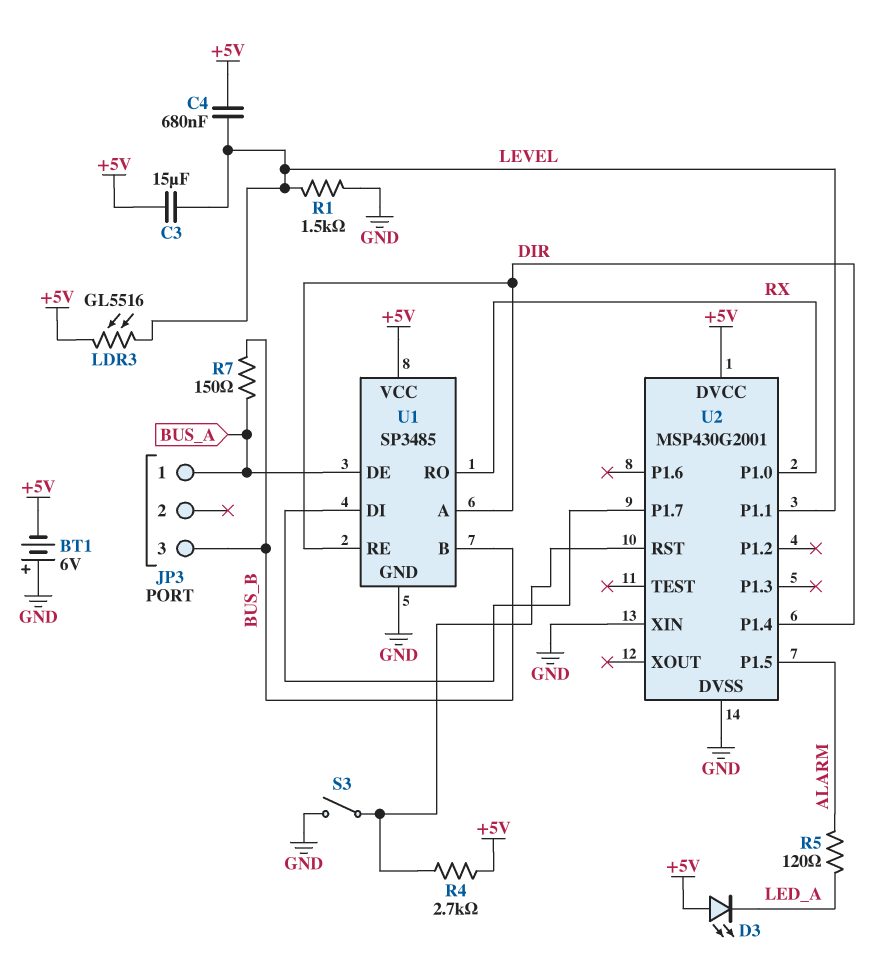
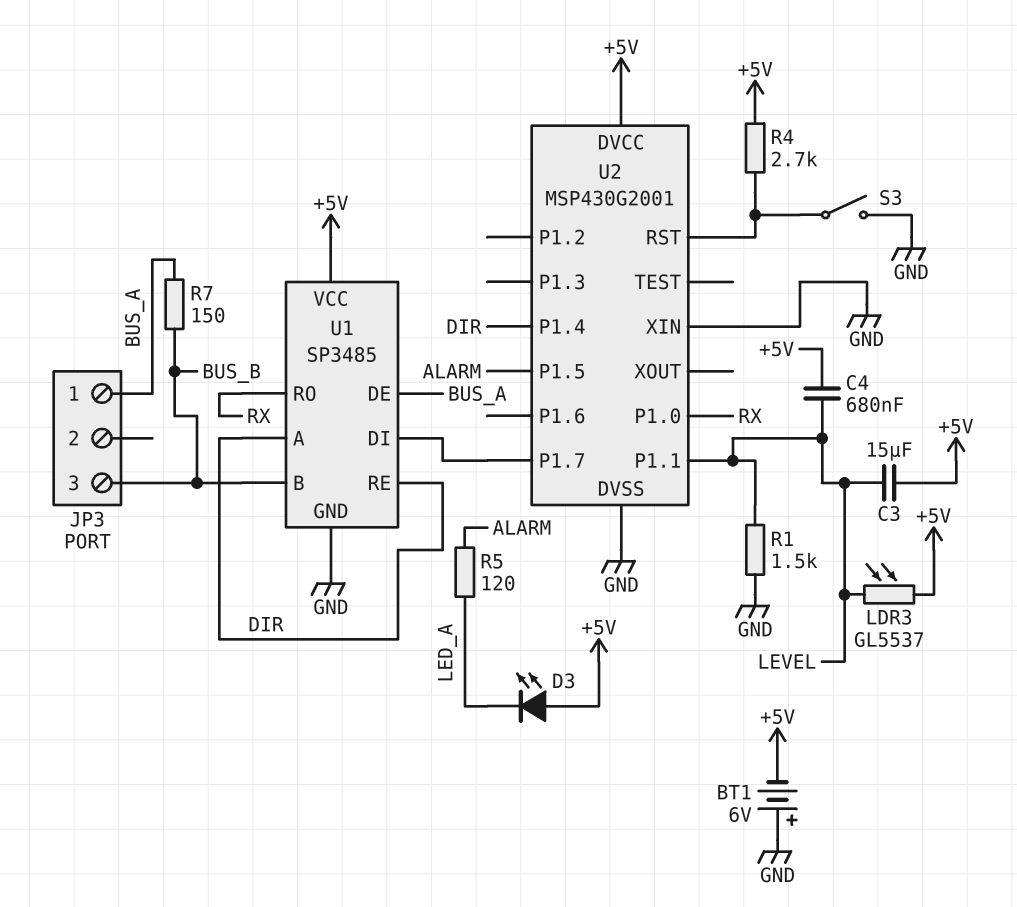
LDR3: GL5516 (+5V, LEVEL) -> GL5537 (+5V, LEVEL)

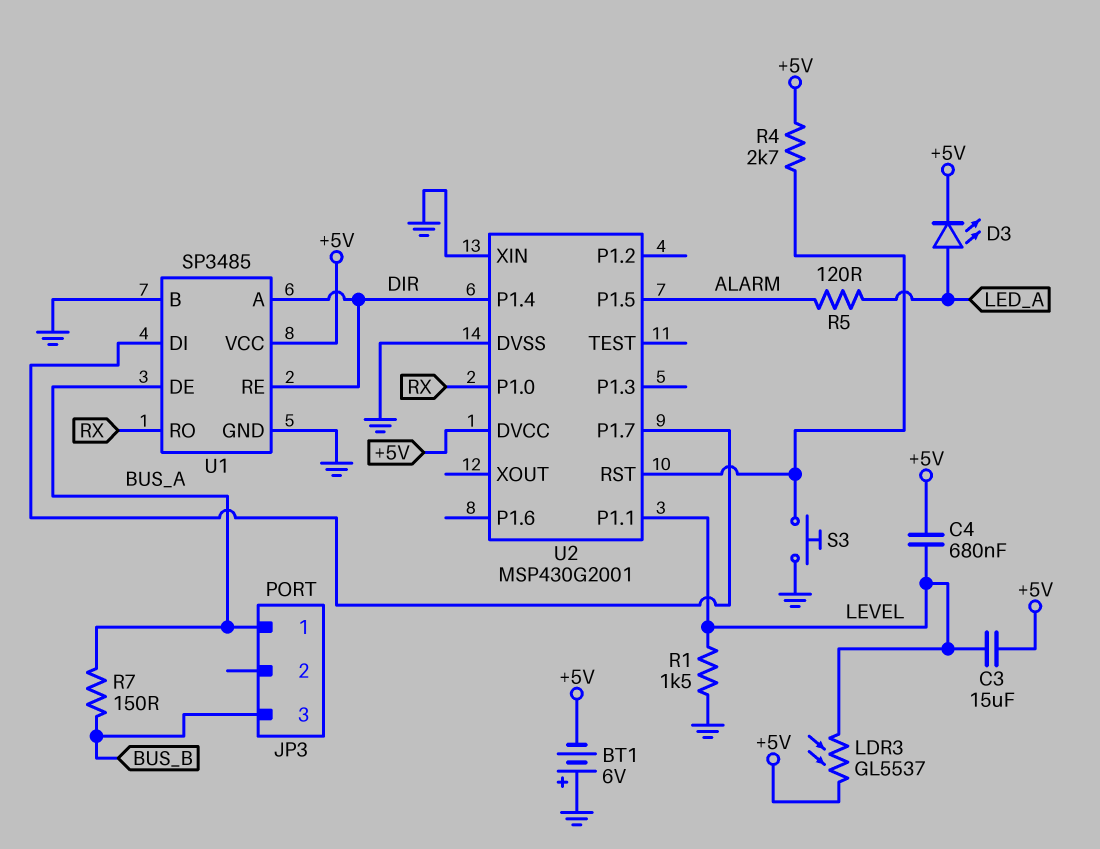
D3: LED (A +5V, K LED_A) -> LED (A LED_A, K +5V)
S3: switch (GND, U2/RST) -> button (GND, U2/RST)
U1 pin B: BUS_B -> GND

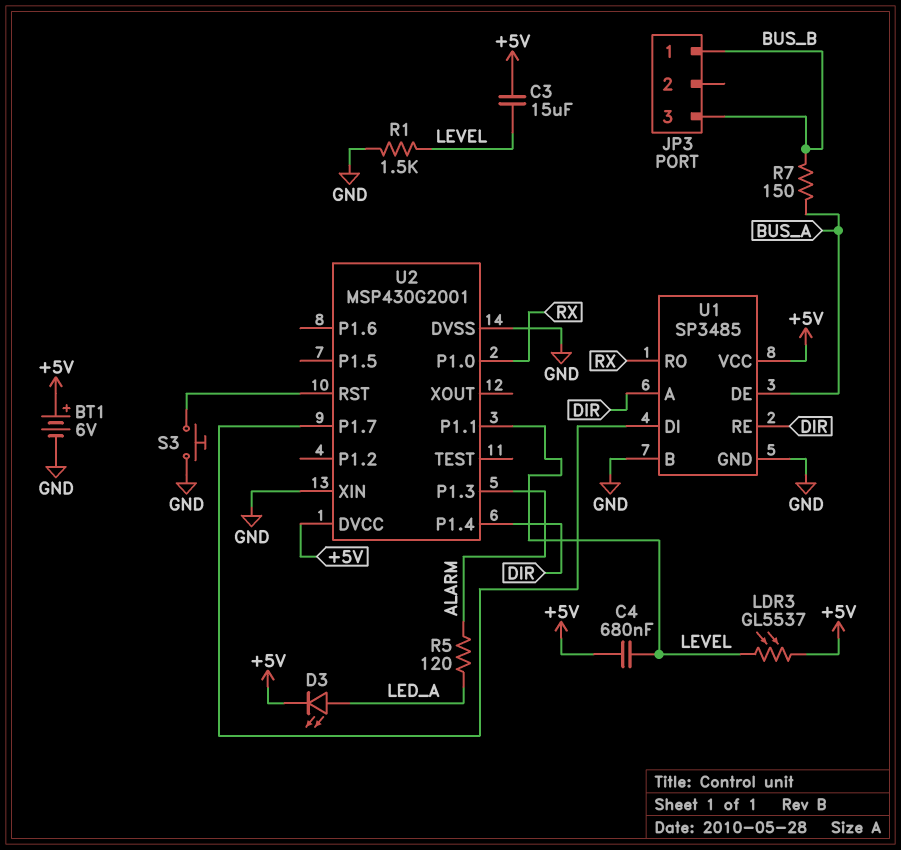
BT1: 6V (plus GND, minus +5V) -> 6V (plus +5V, minus GND)
JP3 pin 1: BUS_A -> BUS_B
R4: 2.7k (+5V, U2/RST) -> none
U2 pin P1.3: none -> ALARM
U2 pin P1.5: ALARM -> none

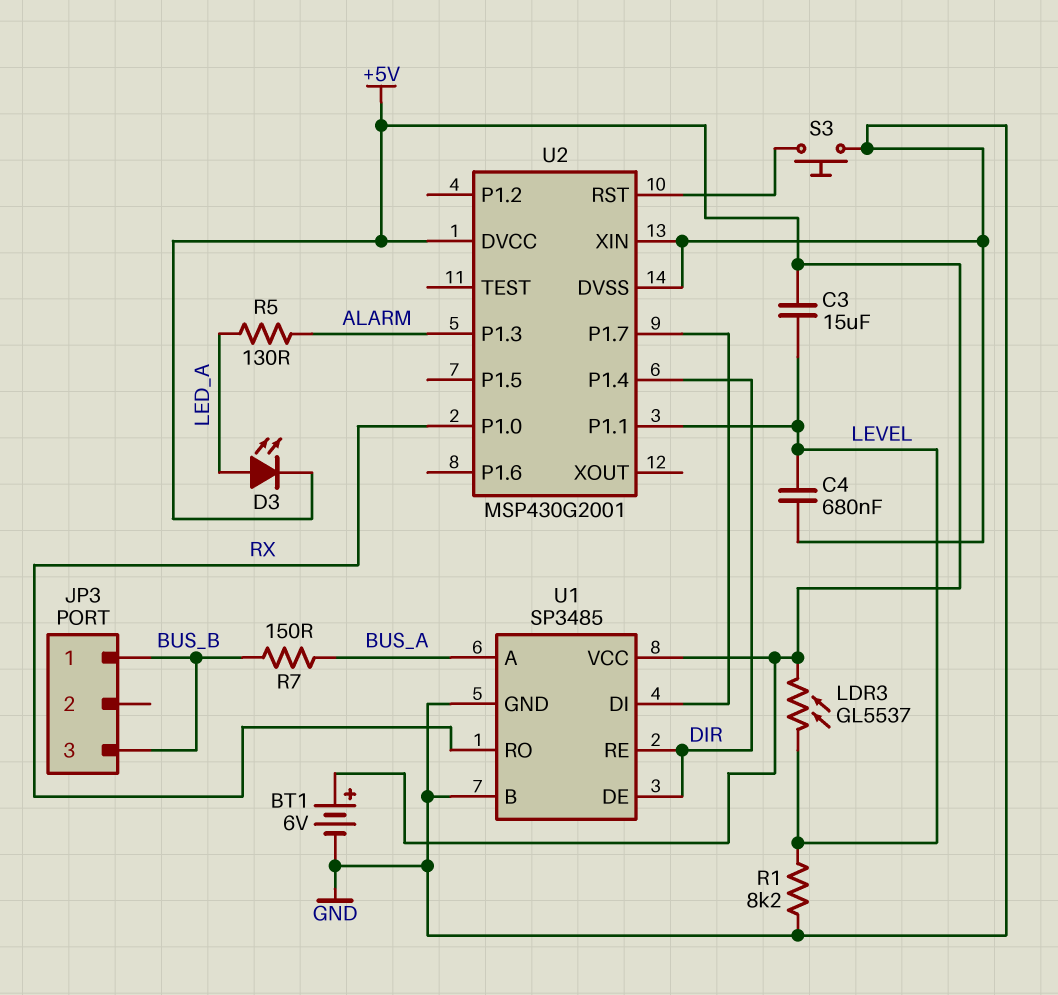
C4: 680nF (+5V, LEVEL) -> 680nF (GND, LEVEL)
R1: 1.5k (GND, LEVEL) -> 8.2k (GND, LEVEL)
R5: 120 (ALARM, LED_A) -> 130 (ALARM, LED_A)
U1 pin A: DIR -> BUS_A
U1 pin DE: BUS_A -> DIR

